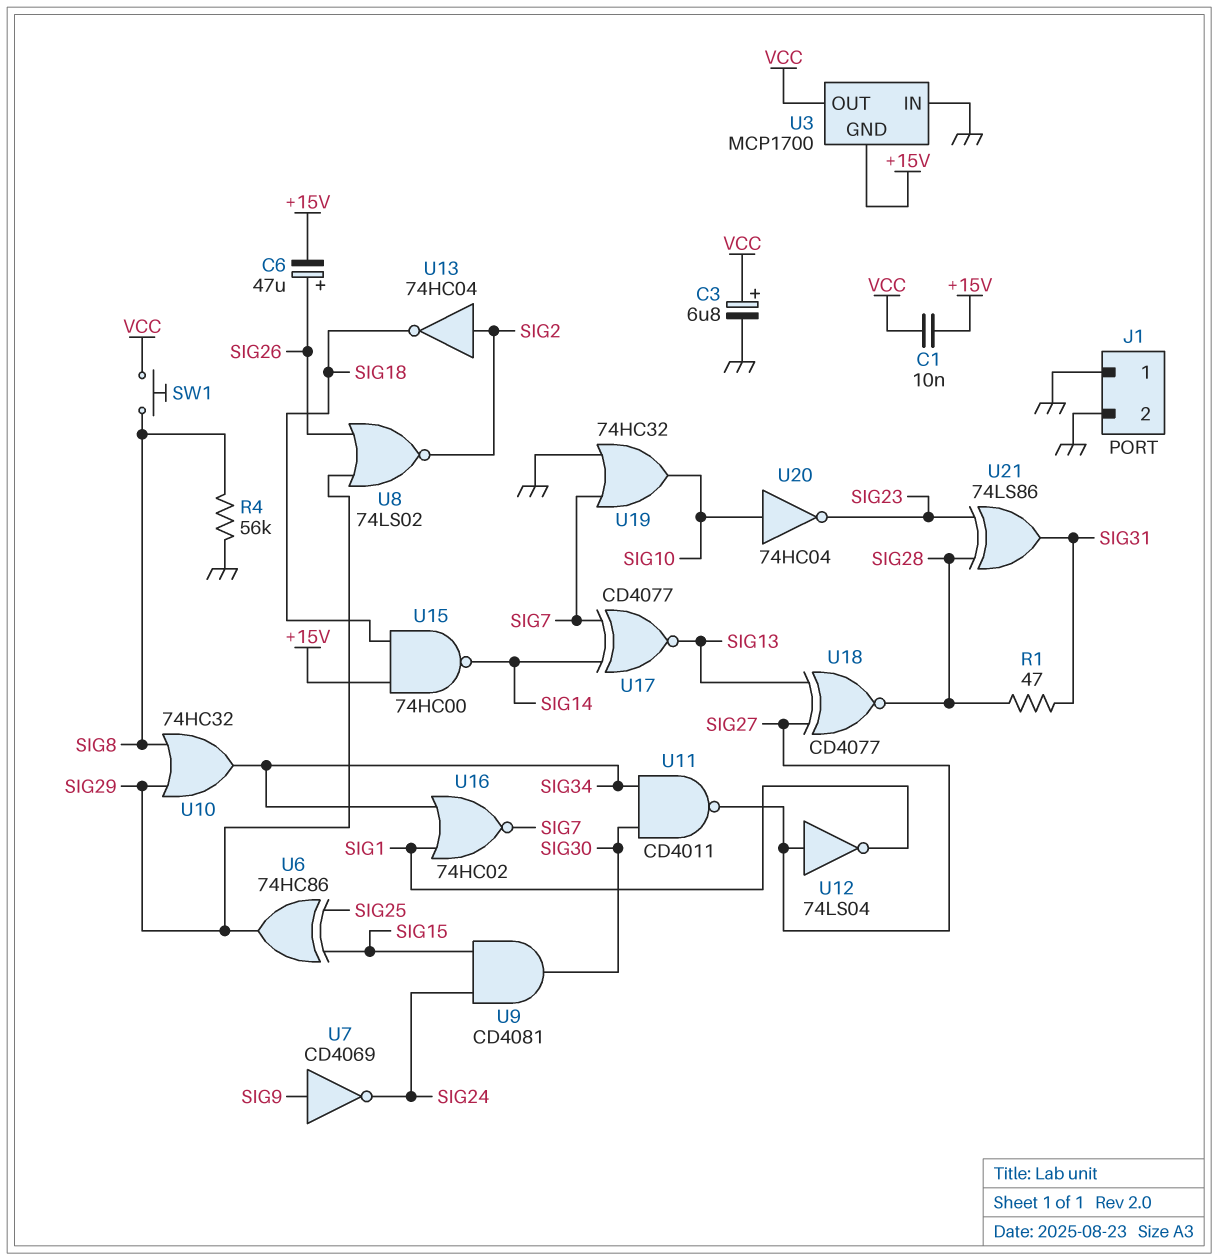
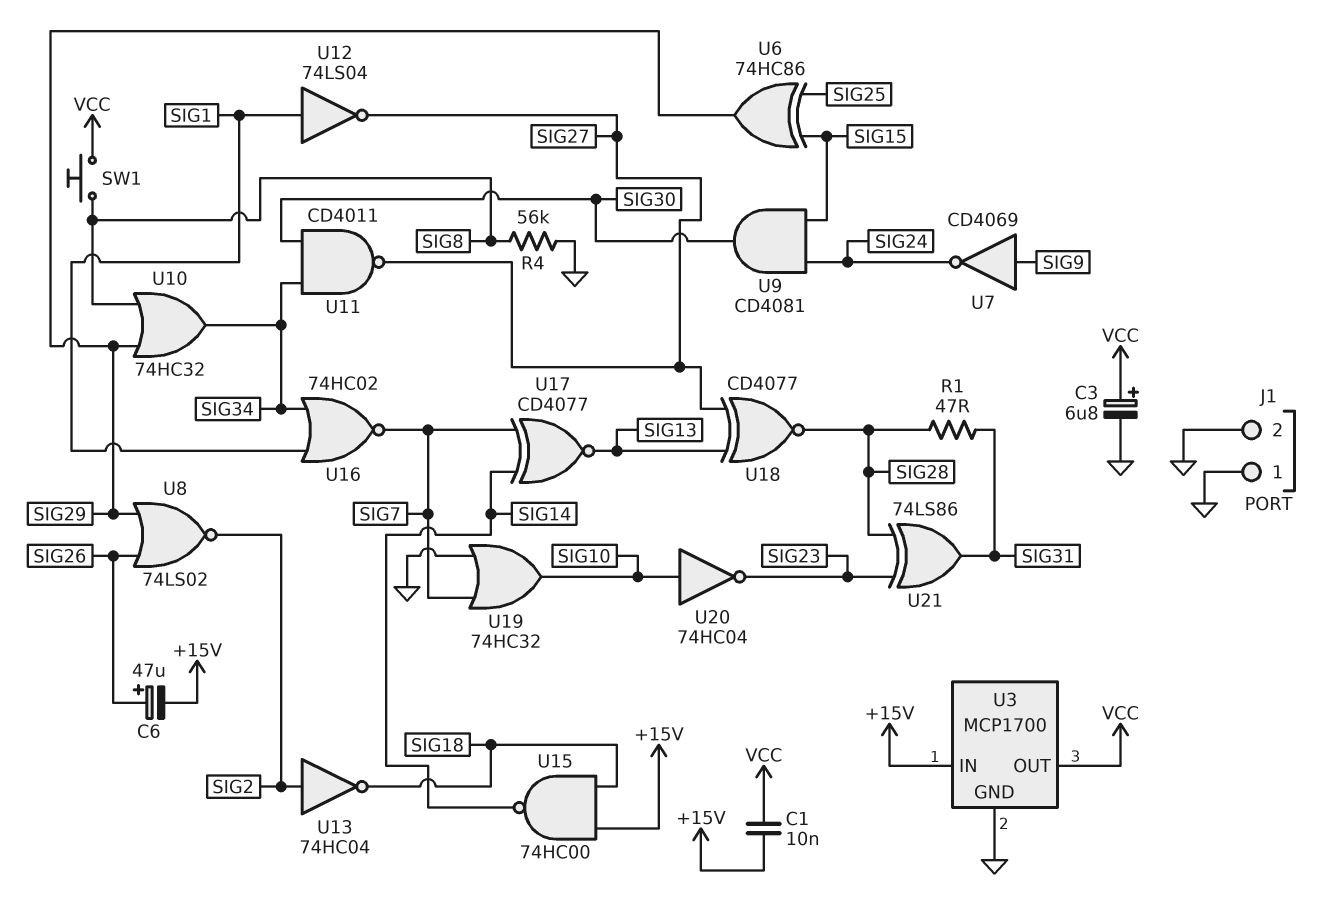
U3 pin GND: +15V -> GND
U3 pin IN: GND -> +15V
U12: NOT 74LS04 (in SIG27, out SIG1) -> NOT 74LS04 (in SIG1, out SIG27)

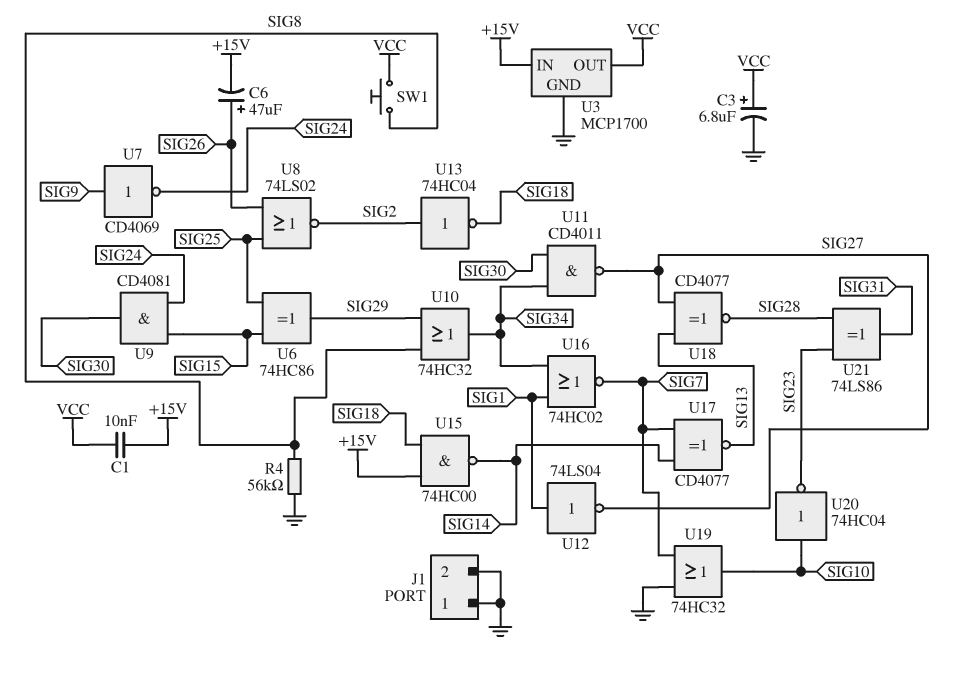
R1: 47 (SIG28, SIG31) -> none
U8: NOR 74LS02 (in SIG26, in SIG29, out SIG2) -> NOR 74LS02 (in SIG25, in SIG26, out SIG2)

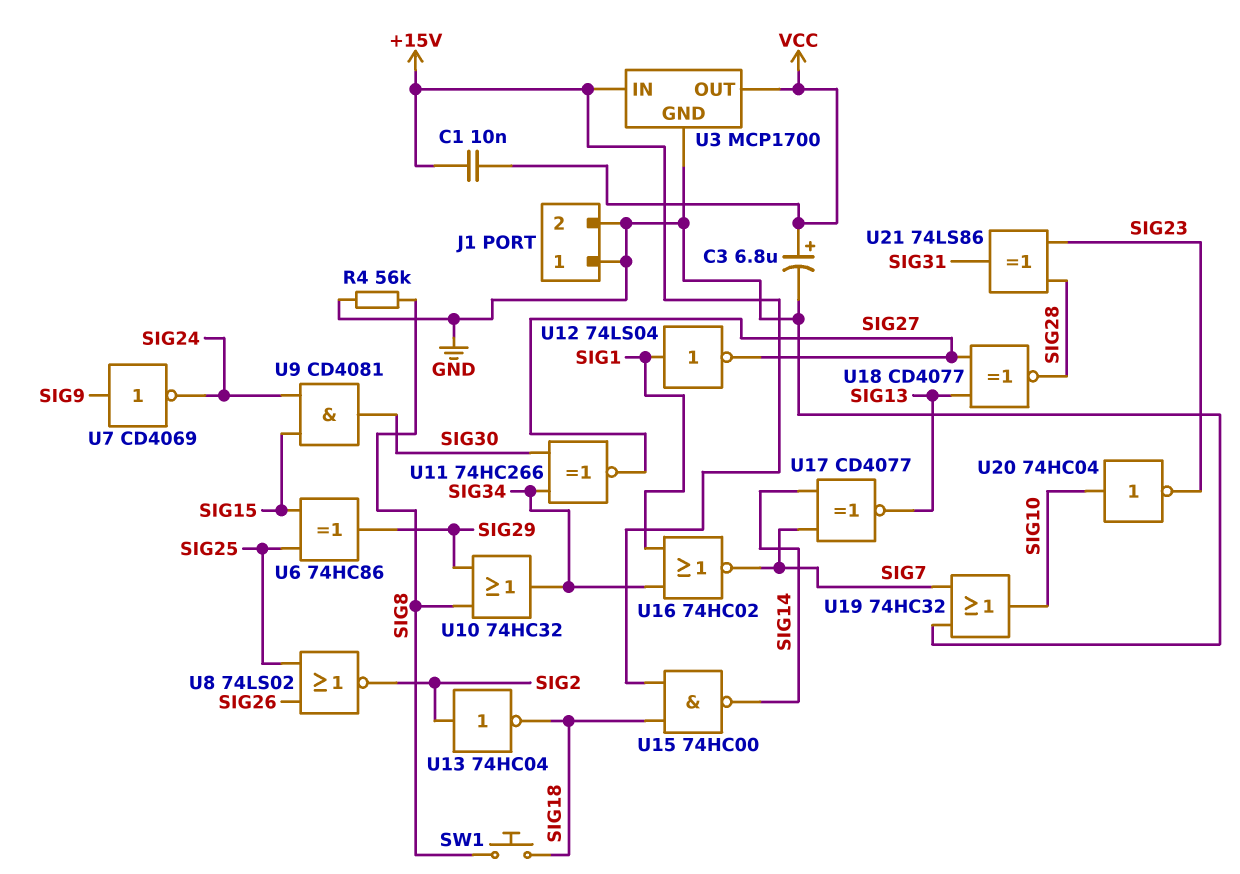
C6: 47uF (plus SIG26, minus +15V) -> none
SW1: button (SIG8, VCC) -> button (SIG8, SIG18)
U11: NAND CD4011 (in SIG30, in SIG34, out SIG27) -> XNOR 74HC266 (in SIG30, in SIG34, out SIG27)

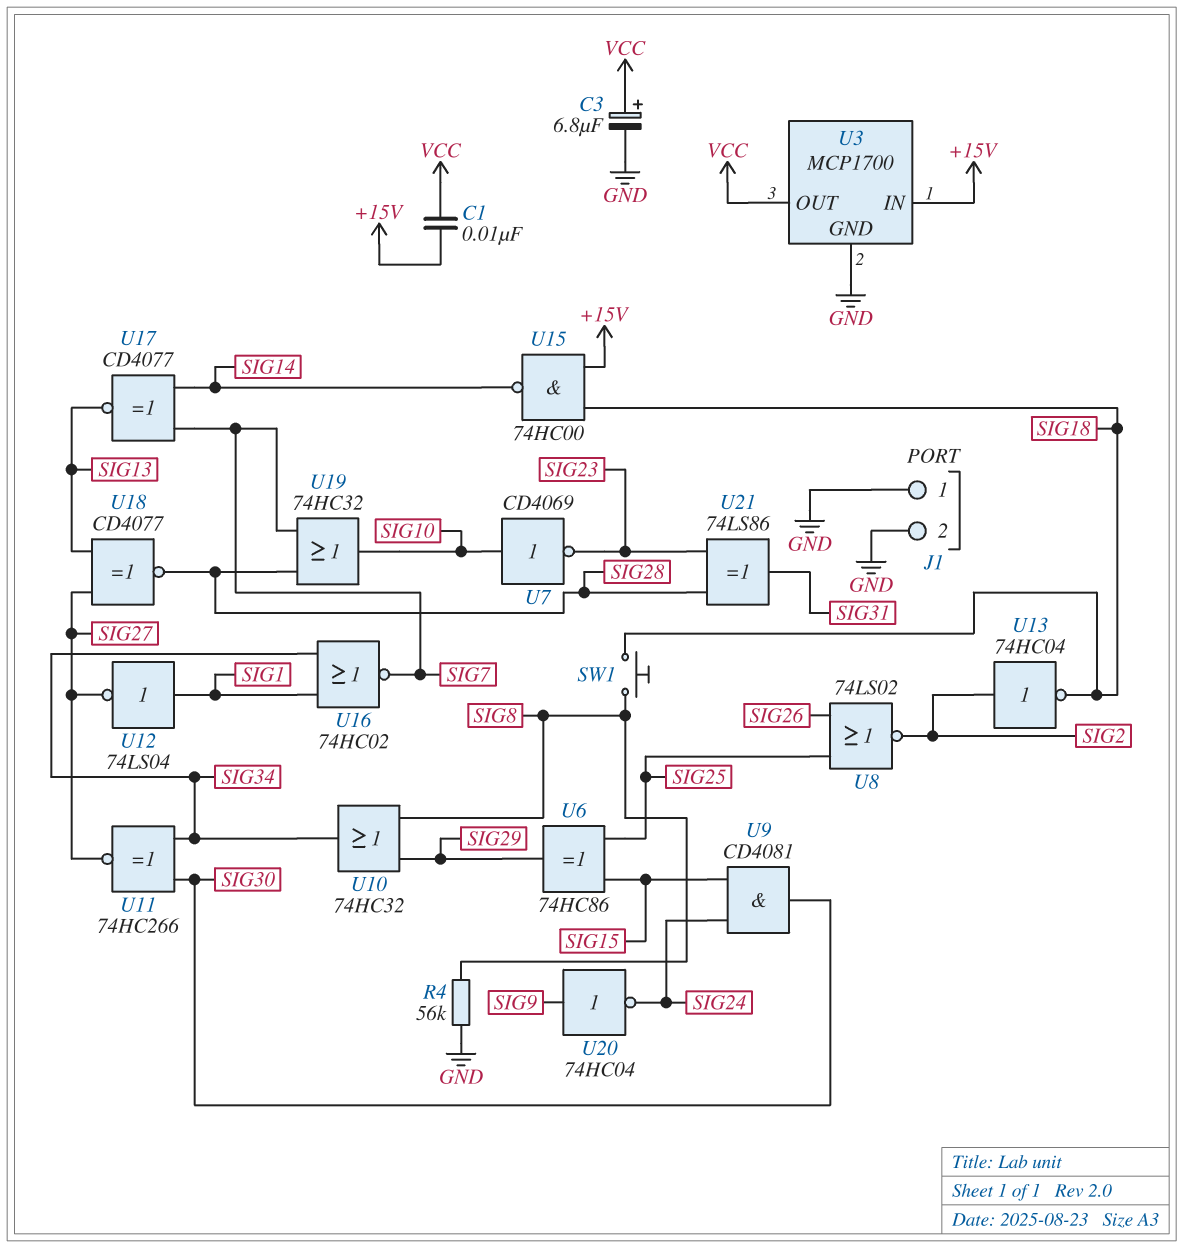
U7: NOT CD4069 (in SIG9, out SIG24) -> NOT CD4069 (in SIG10, out SIG23)
U19: OR 74HC32 (in GND, in SIG7, out SIG10) -> OR 74HC32 (in SIG7, in SIG28, out SIG10)
U20: NOT 74HC04 (in SIG10, out SIG23) -> NOT 74HC04 (in SIG9, out SIG24)

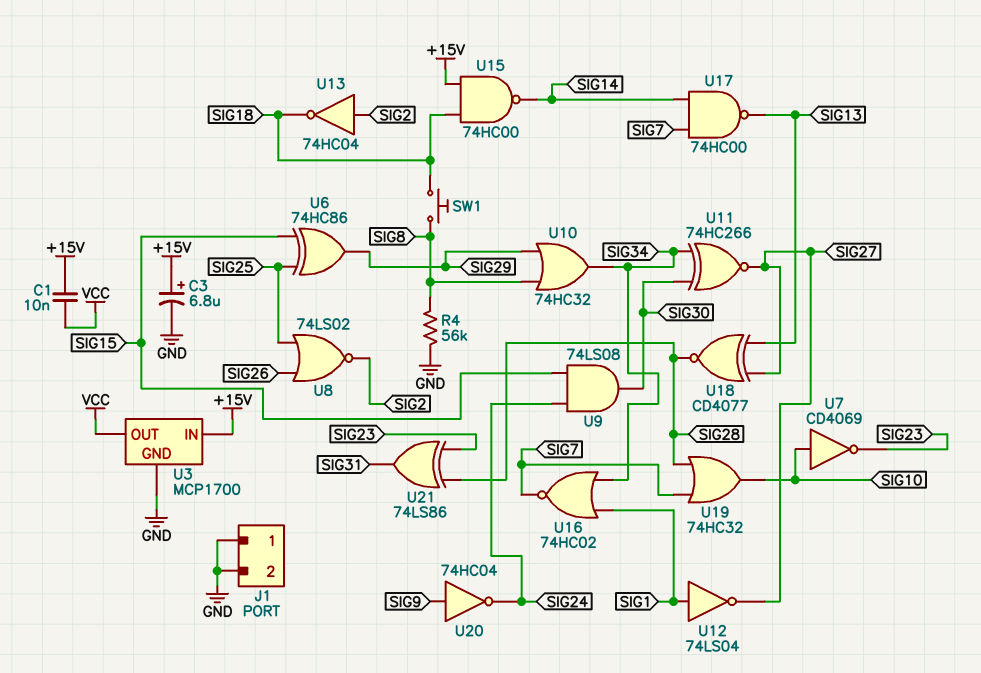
C3: 6.8uF (plus VCC, minus GND) -> 6.8uF (plus +15V, minus GND)
U9: AND CD4081 (in SIG15, in SIG24, out SIG30) -> AND 74LS08 (in SIG15, in SIG24, out SIG30)
U17: XNOR CD4077 (in SIG7, in SIG14, out SIG13) -> NAND 74HC00 (in SIG7, in SIG14, out SIG13)

